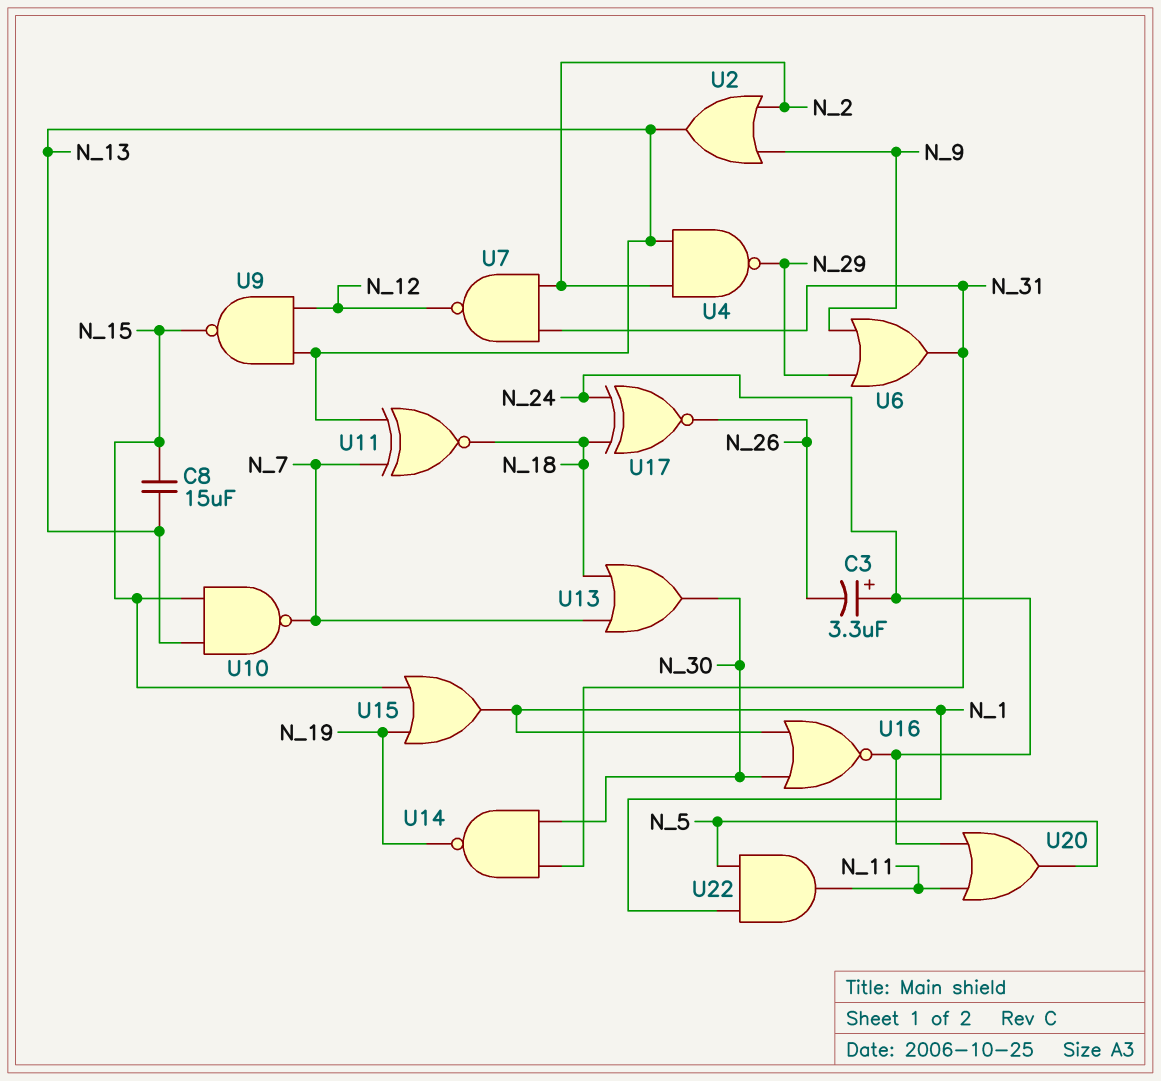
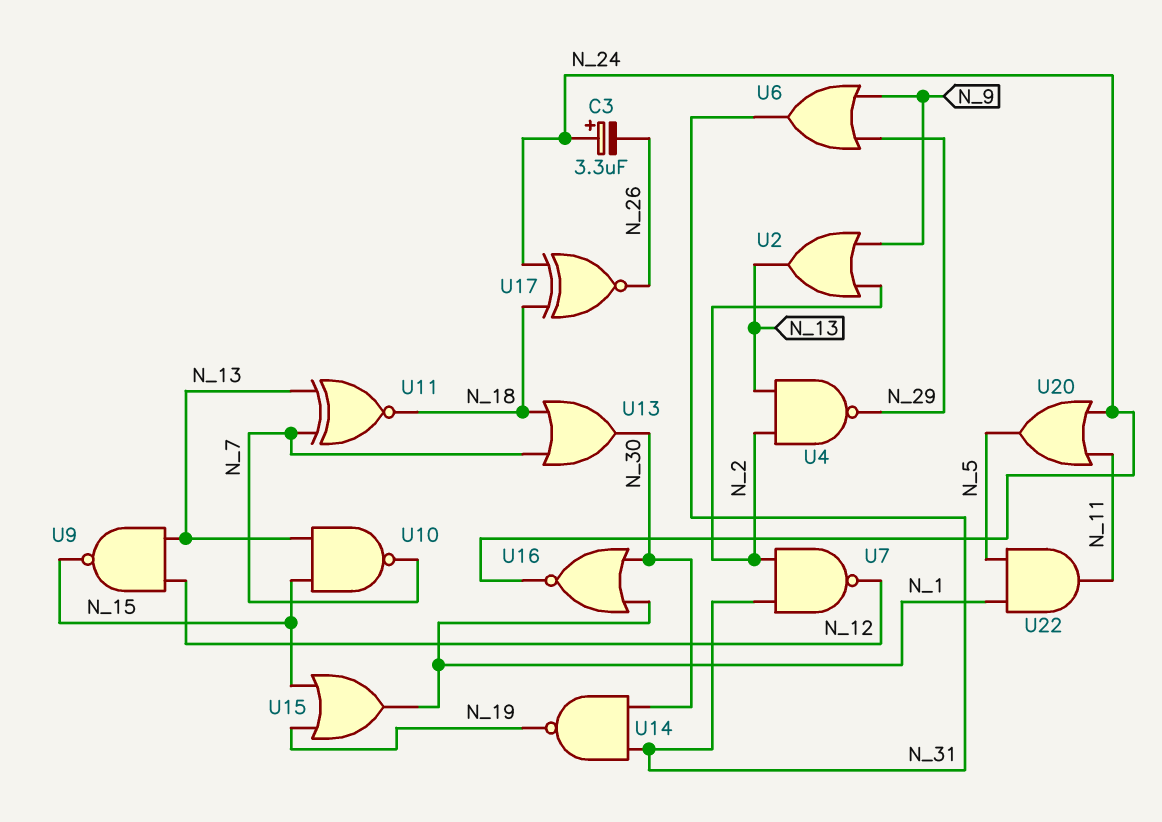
C8: 15uF (N_13, N_15) -> none

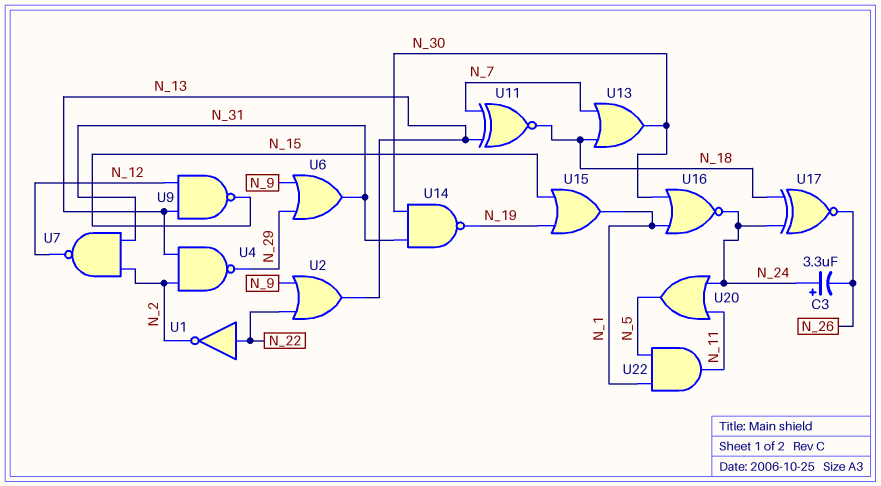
U1: none -> NOT (in N_22, out N_2)
U2: OR (in N_2, in N_9, out N_13) -> OR (in N_9, in N_22, out N_13)
U10: NAND (in N_13, in N_15, out N_7) -> none

